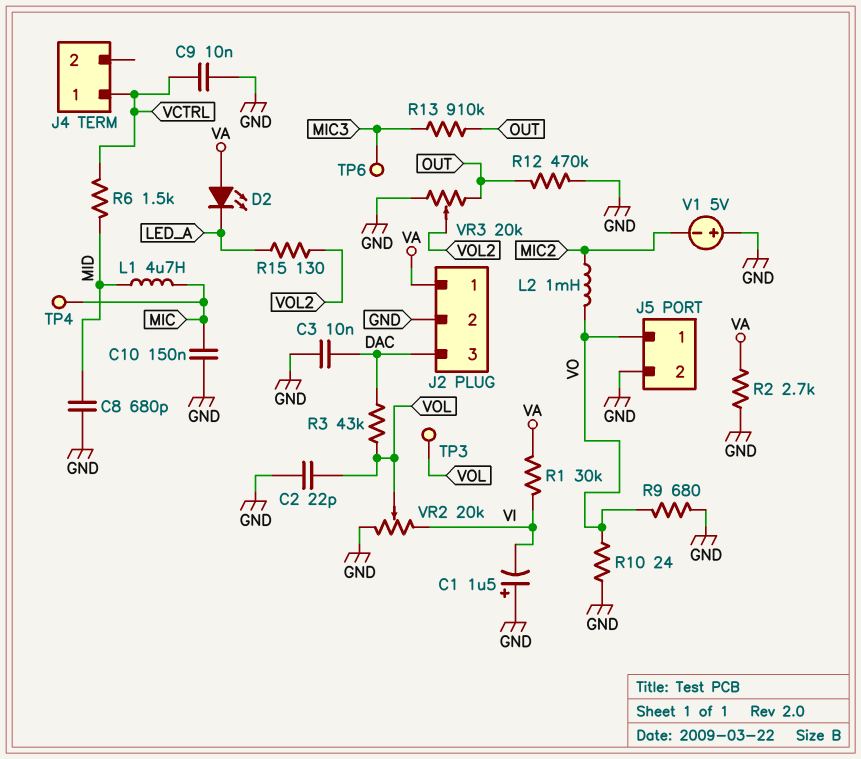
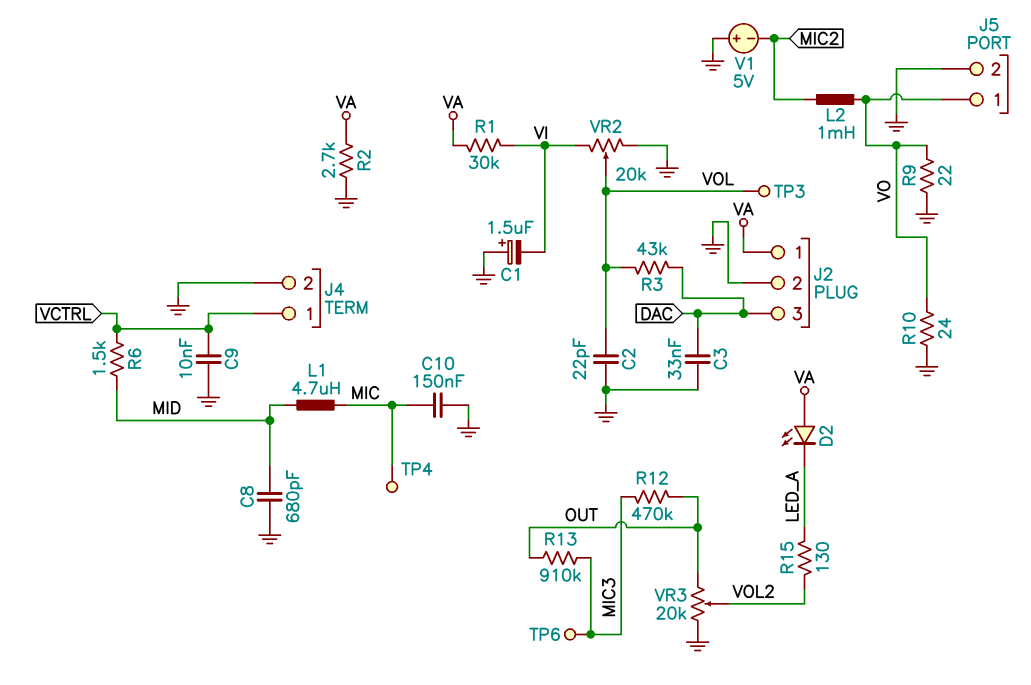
C3: 10nF (DAC, GND) -> 33nF (DAC, GND)
J4 pin 2: none -> GND
R9: 680 (GND, VO) -> 22 (GND, VO)
R12: 470k (GND, OUT) -> 470k (MIC3, OUT)

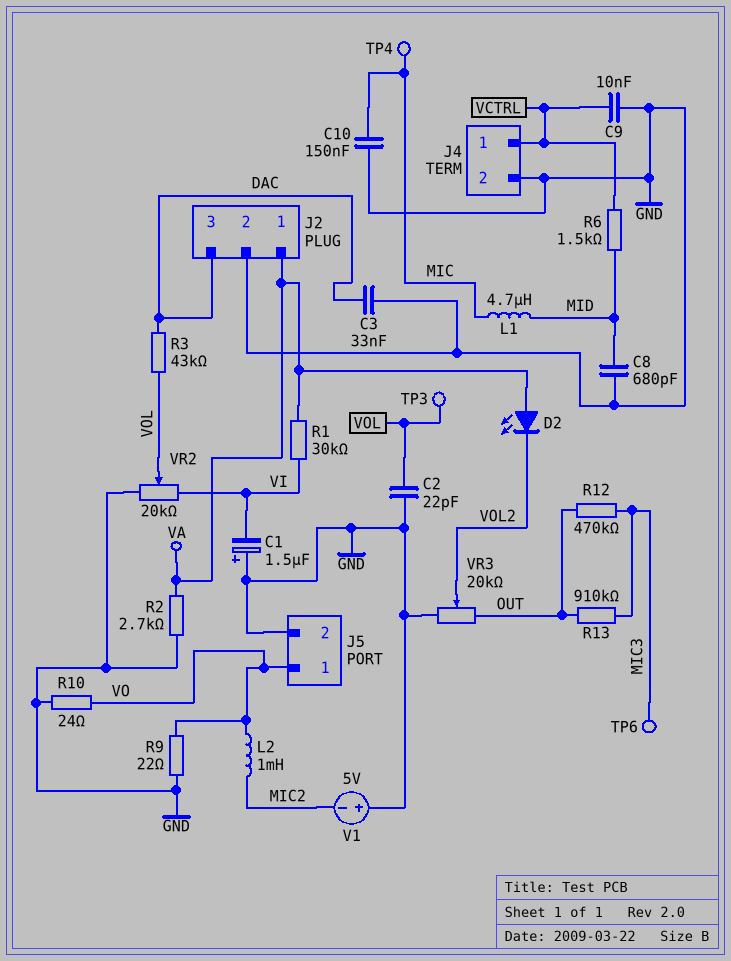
D2: LED (A VA, K LED_A) -> LED (A VA, K VOL2)
R15: 130 (LED_A, VOL2) -> none

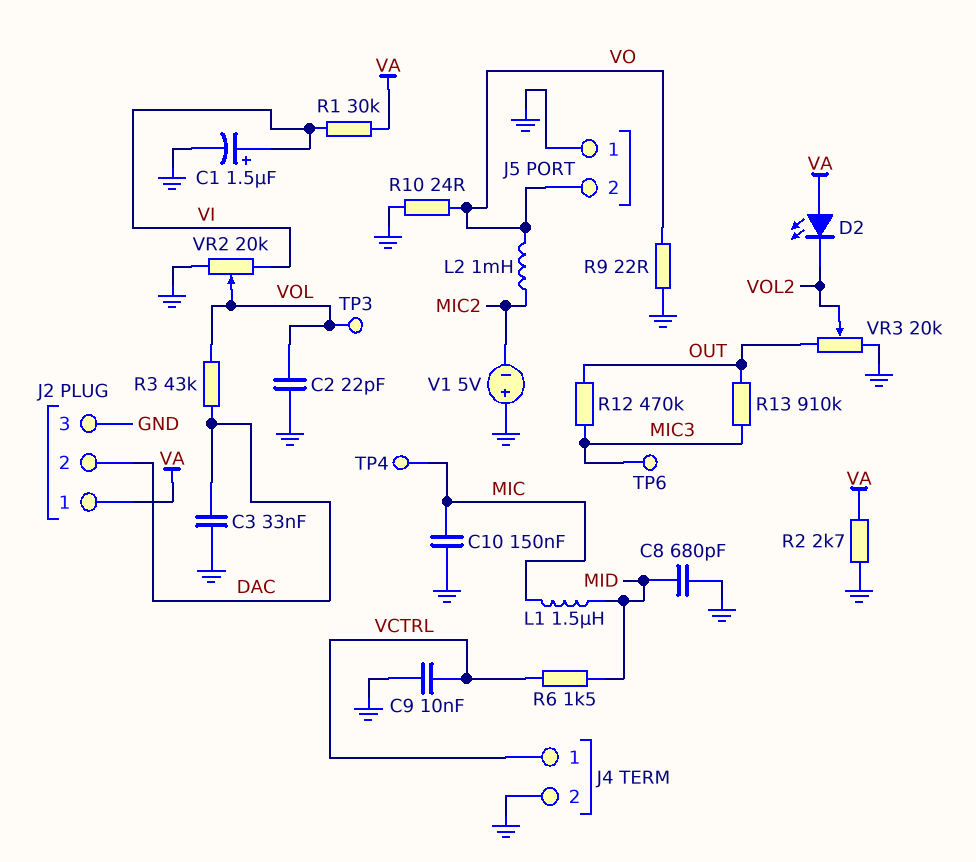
C1: 1.5uF (plus GND, minus VI) -> 1.5uF (plus VI, minus GND)
J2 pin 2: GND -> DAC
J2 pin 3: DAC -> GND
J5 pin 1: VO -> GND
J5 pin 2: GND -> VO
L1: 4.7uH (MIC, MID) -> 1.5uH (MIC, MID)

